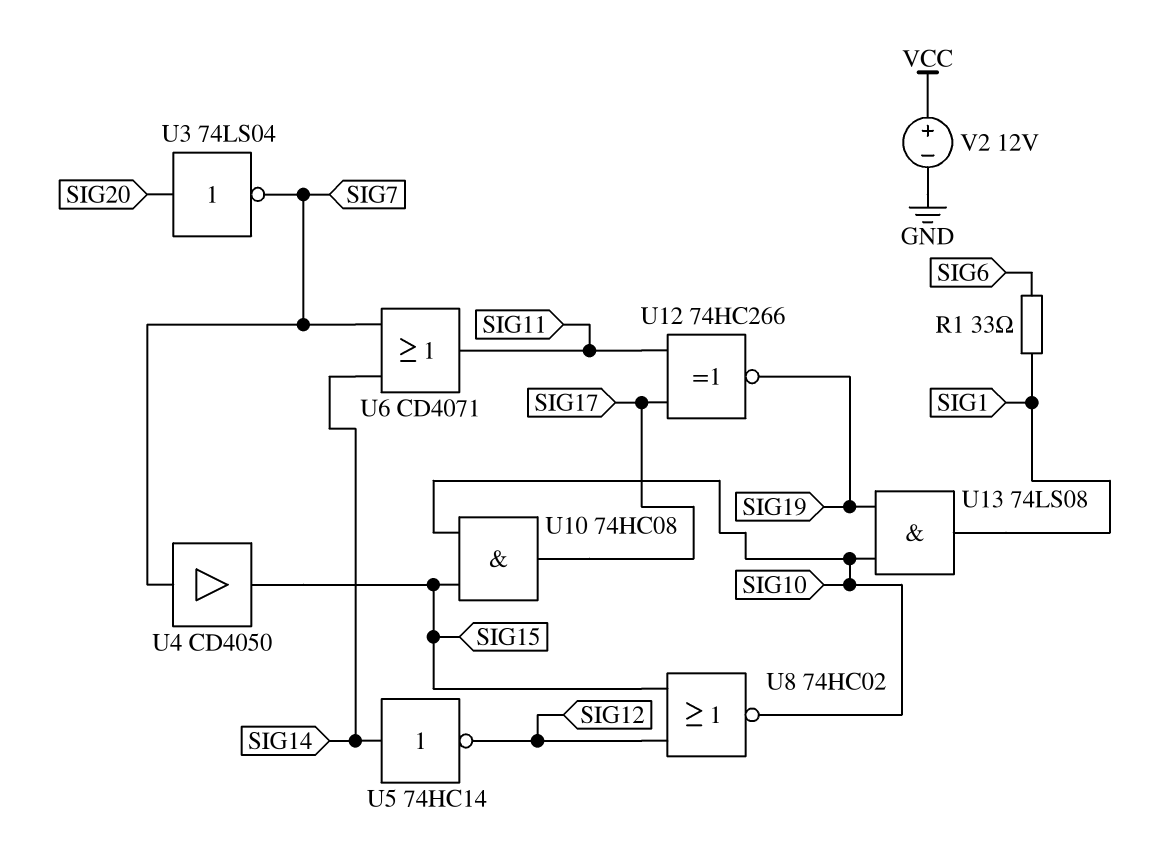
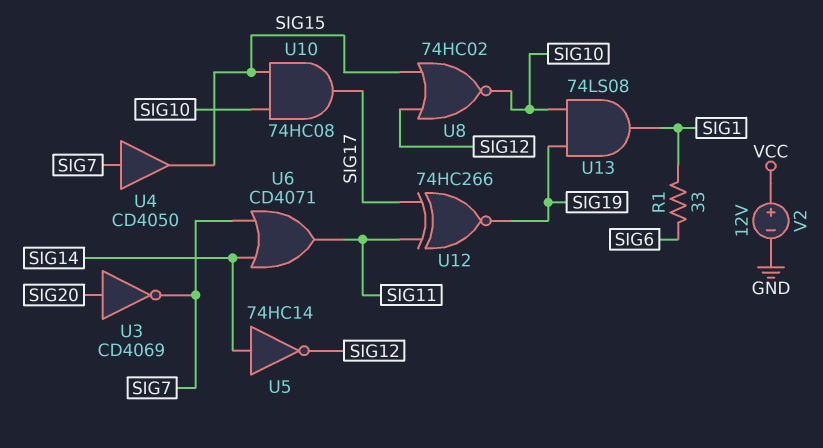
U3: NOT 74LS04 (in SIG20, out SIG7) -> NOT CD4069 (in SIG20, out SIG7)

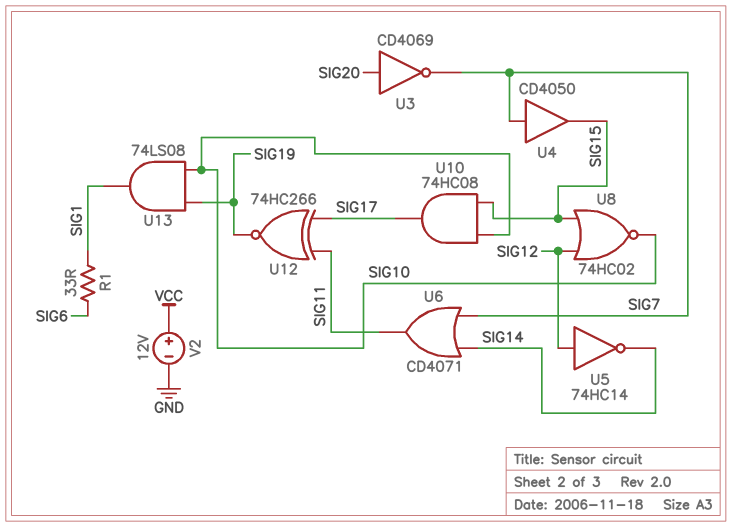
U5: NOT 74HC14 (in SIG14, out SIG12) -> NOT 74HC14 (in SIG12, out SIG14)

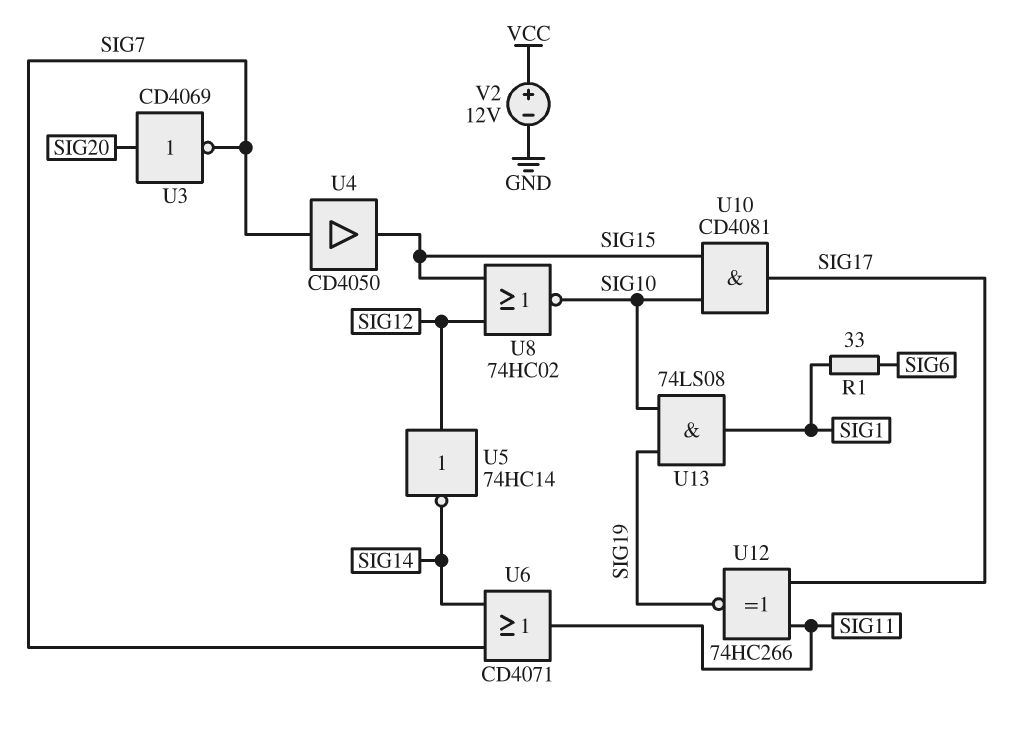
U10: AND 74HC08 (in SIG10, in SIG15, out SIG17) -> AND CD4081 (in SIG10, in SIG15, out SIG17)

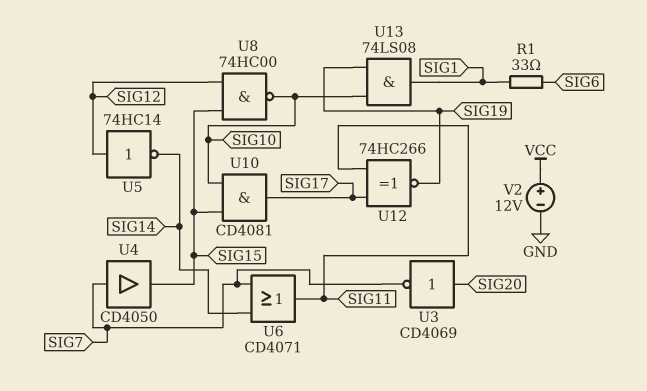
U8: NOR 74HC02 (in SIG12, in SIG15, out SIG10) -> NAND 74HC00 (in SIG12, in SIG15, out SIG10)

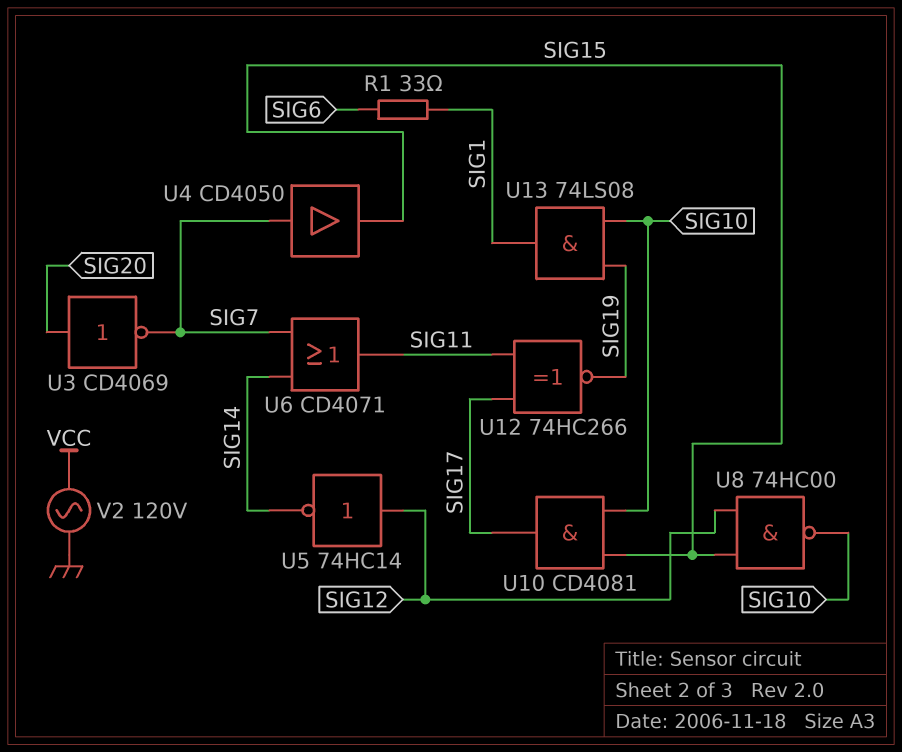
V2: 12V (plus VCC, minus GND) -> AC 120V (GND, VCC)

